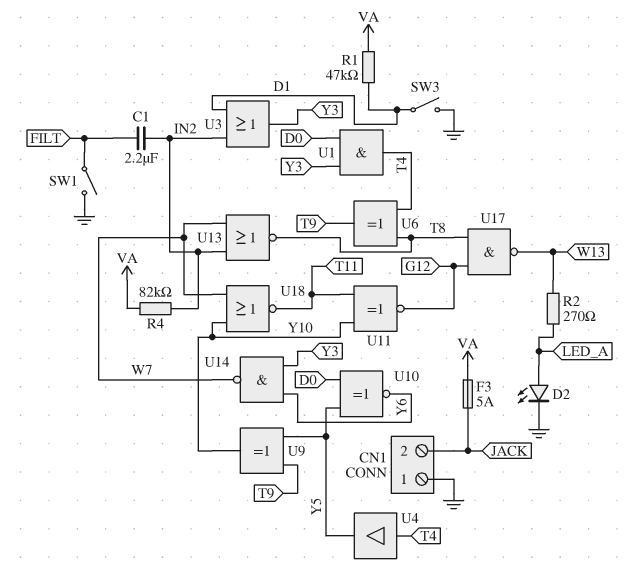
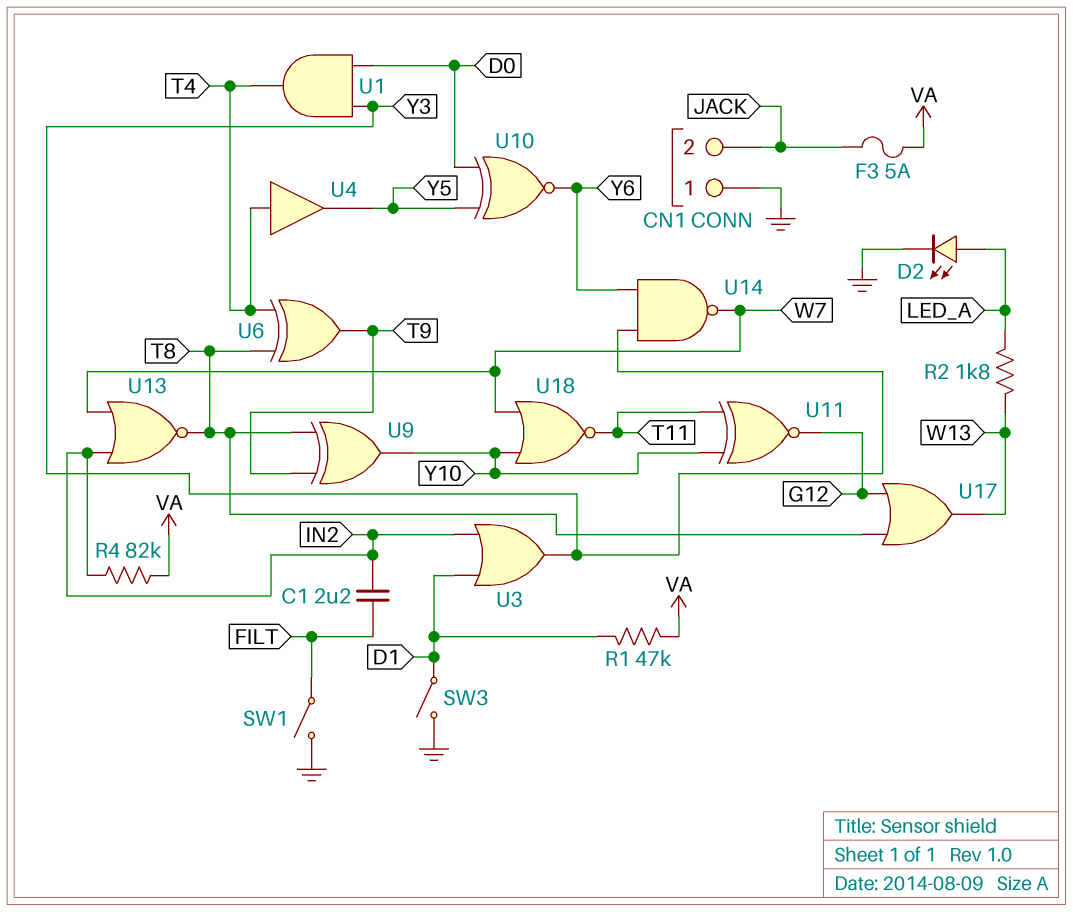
R2: 270 (LED_A, W13) -> 1.8k (LED_A, W13)
U9: XOR (in T9, in Y5, out Y10) -> XOR (in T8, in T9, out Y10)
U17: NAND (in G12, in T8, out W13) -> OR (in G12, in T8, out W13)

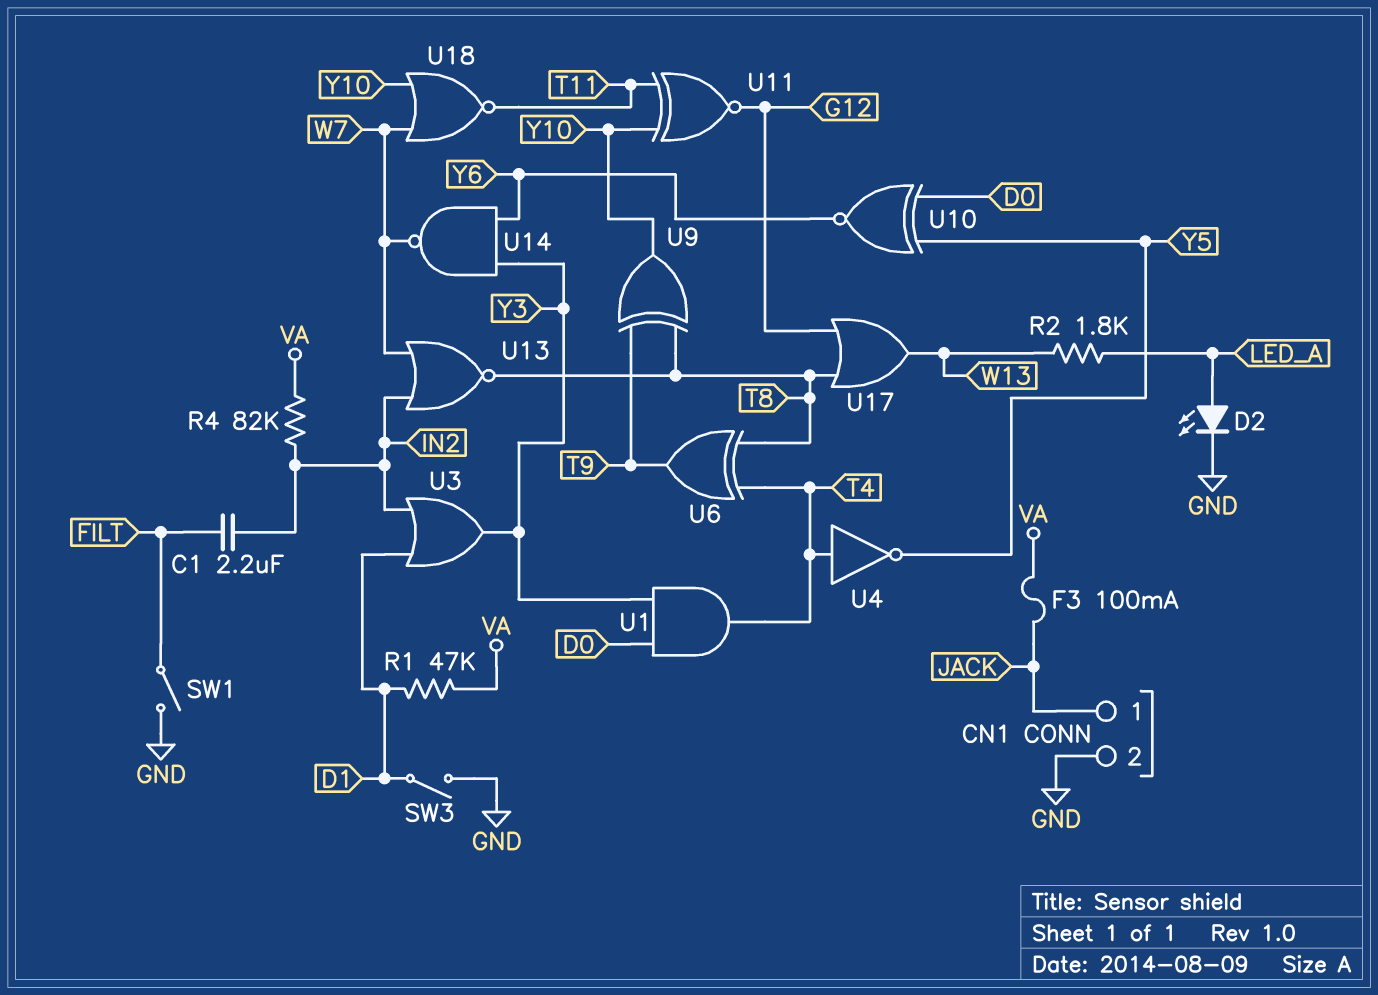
CN1 pin 1: GND -> JACK
CN1 pin 2: JACK -> GND
F3: 5A (JACK, VA) -> 100mA (JACK, VA)
U4: buffer (in T4, out Y5) -> NOT (in T4, out Y5)

